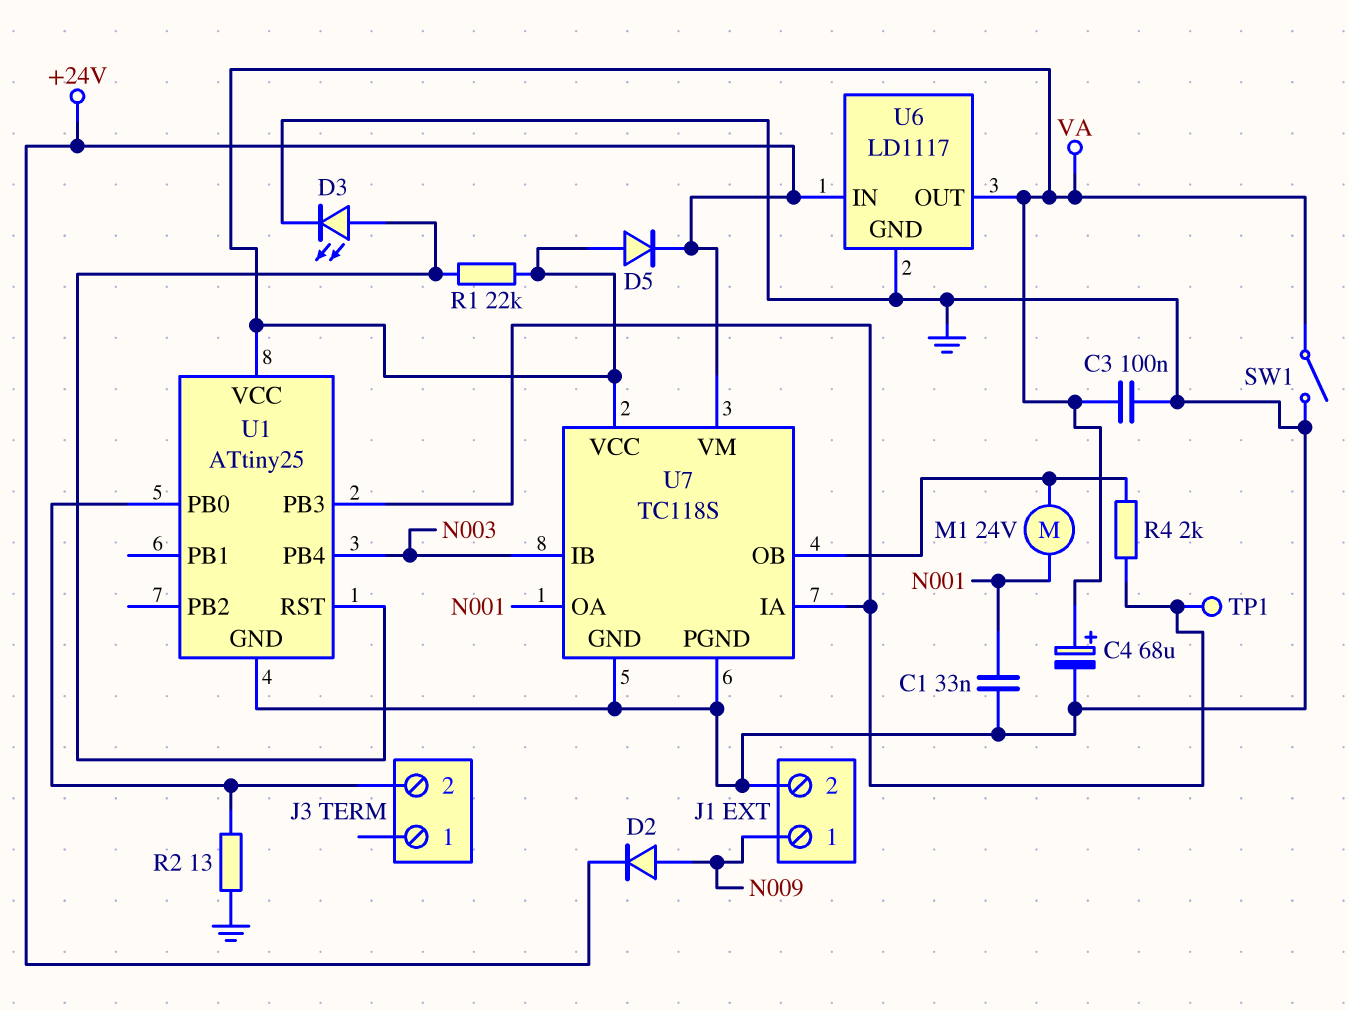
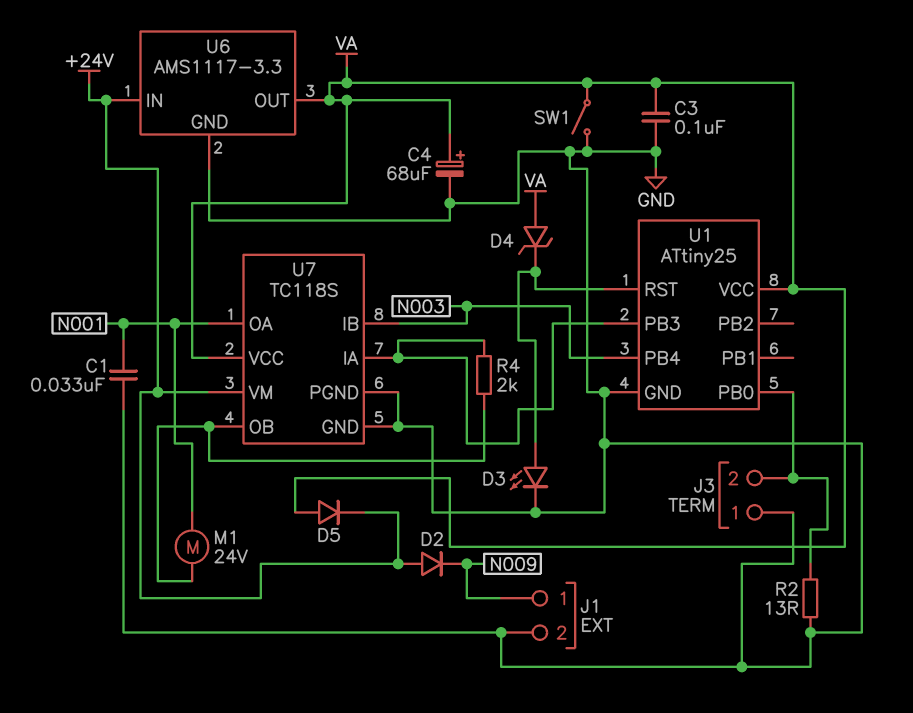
D2: diode (A N009, K +24V) -> diode (A +24V, K N009)
D4: none -> zener (A VA, K U1/RST)
J3 pin 1: none -> GND
R1: 22k (U1/RST, VA) -> none
TP1: test point (U1/PB3) -> none
U6: LD1117 -> AMS1117-3.3

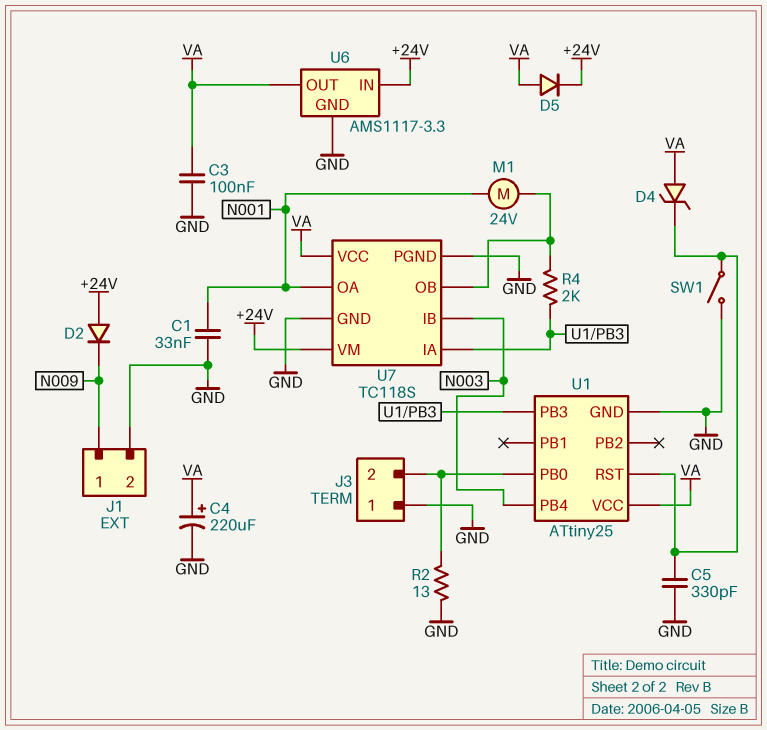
C4: 68uF (plus VA, minus GND) -> 220uF (plus VA, minus GND)
C5: none -> 330pF (GND, U1/RST)
D3: LED (A U1/RST, K GND) -> none
SW1: switch (GND, VA) -> switch (GND, U1/RST)

